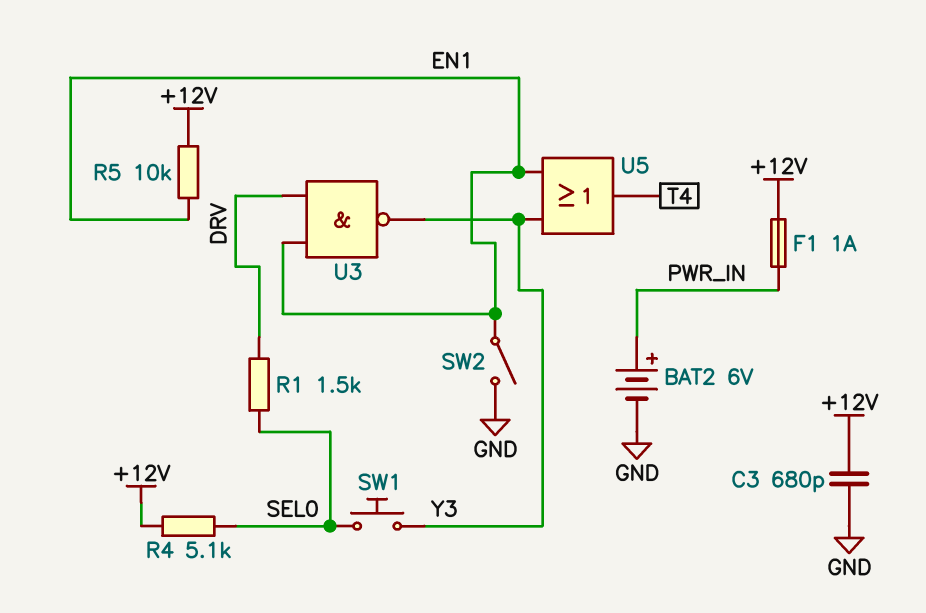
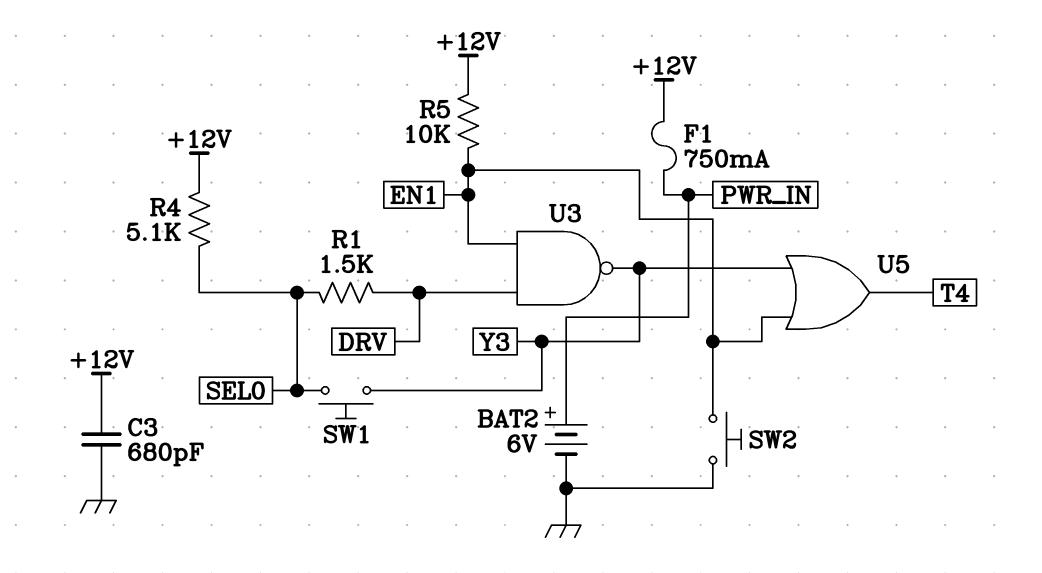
F1: 1A (+12V, PWR_IN) -> 750mA (+12V, PWR_IN)
SW2: switch (EN1, GND) -> button (EN1, GND)

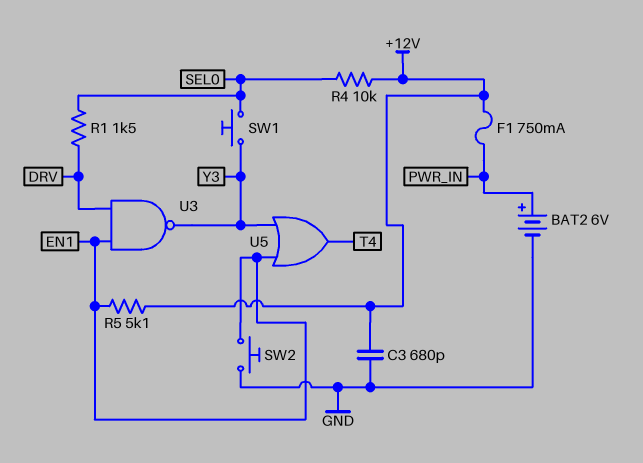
R4: 5.1k (+12V, SEL0) -> 10k (+12V, SEL0)
R5: 10k (+12V, EN1) -> 5.1k (+12V, EN1)

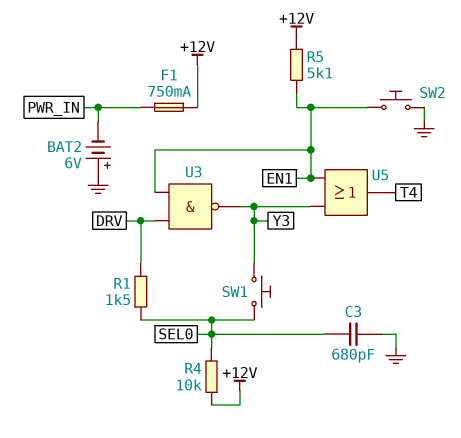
BAT2: 6V (plus PWR_IN, minus GND) -> 6V (plus GND, minus PWR_IN)
C3: 680pF (+12V, GND) -> 680pF (GND, SEL0)

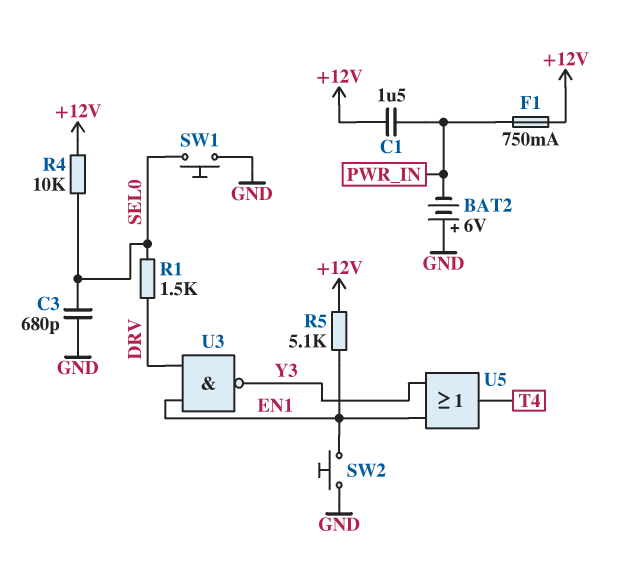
C1: none -> 1.5uF (+12V, PWR_IN)
SW1: button (SEL0, Y3) -> button (GND, SEL0)

